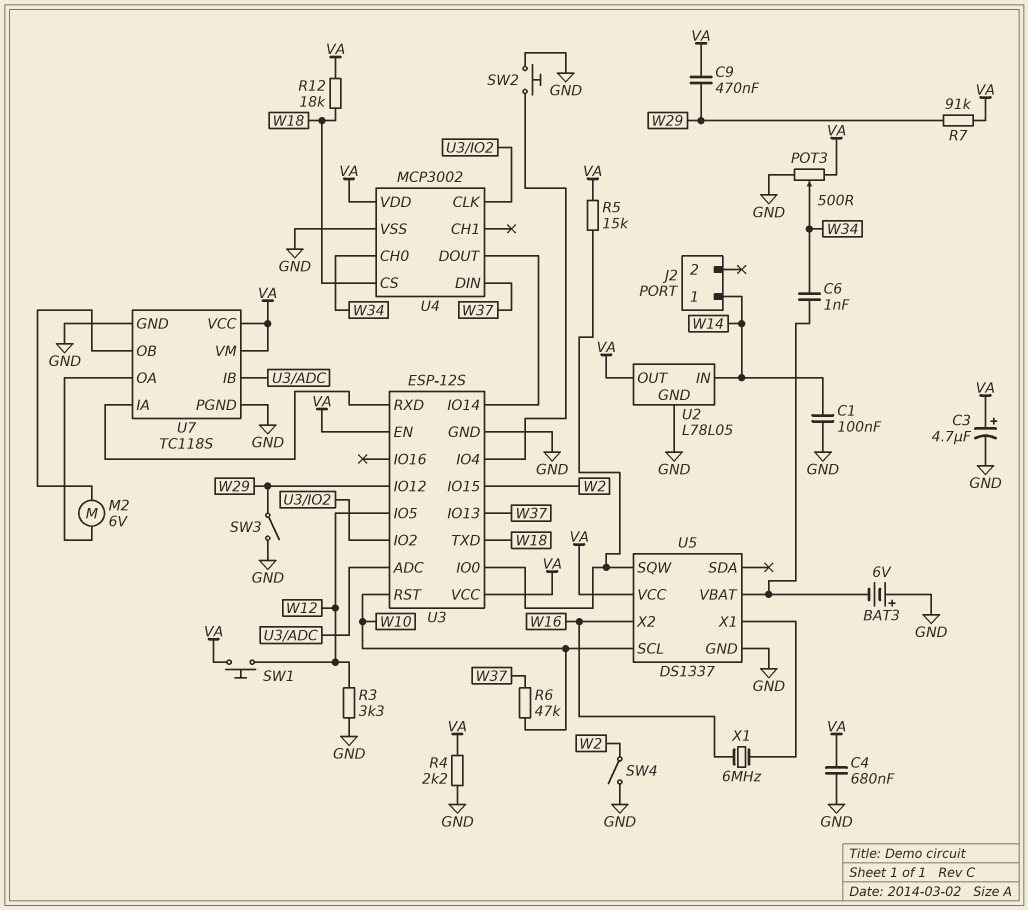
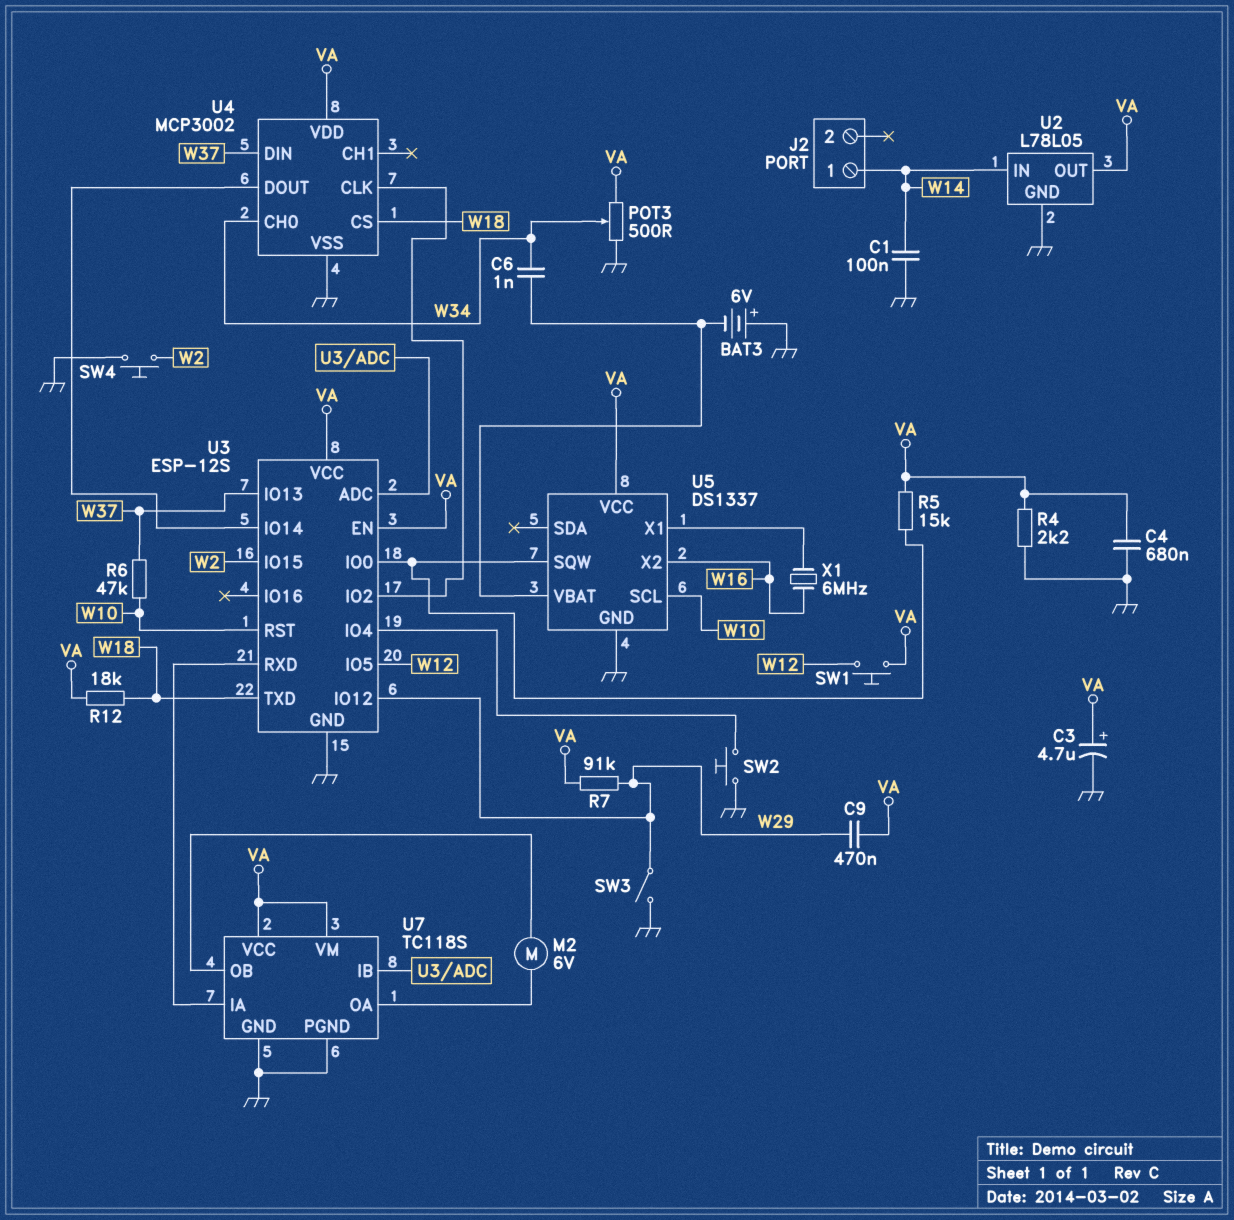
R3: 3.3k (GND, W12) -> none
SW4: switch (GND, W2) -> button (GND, W2)

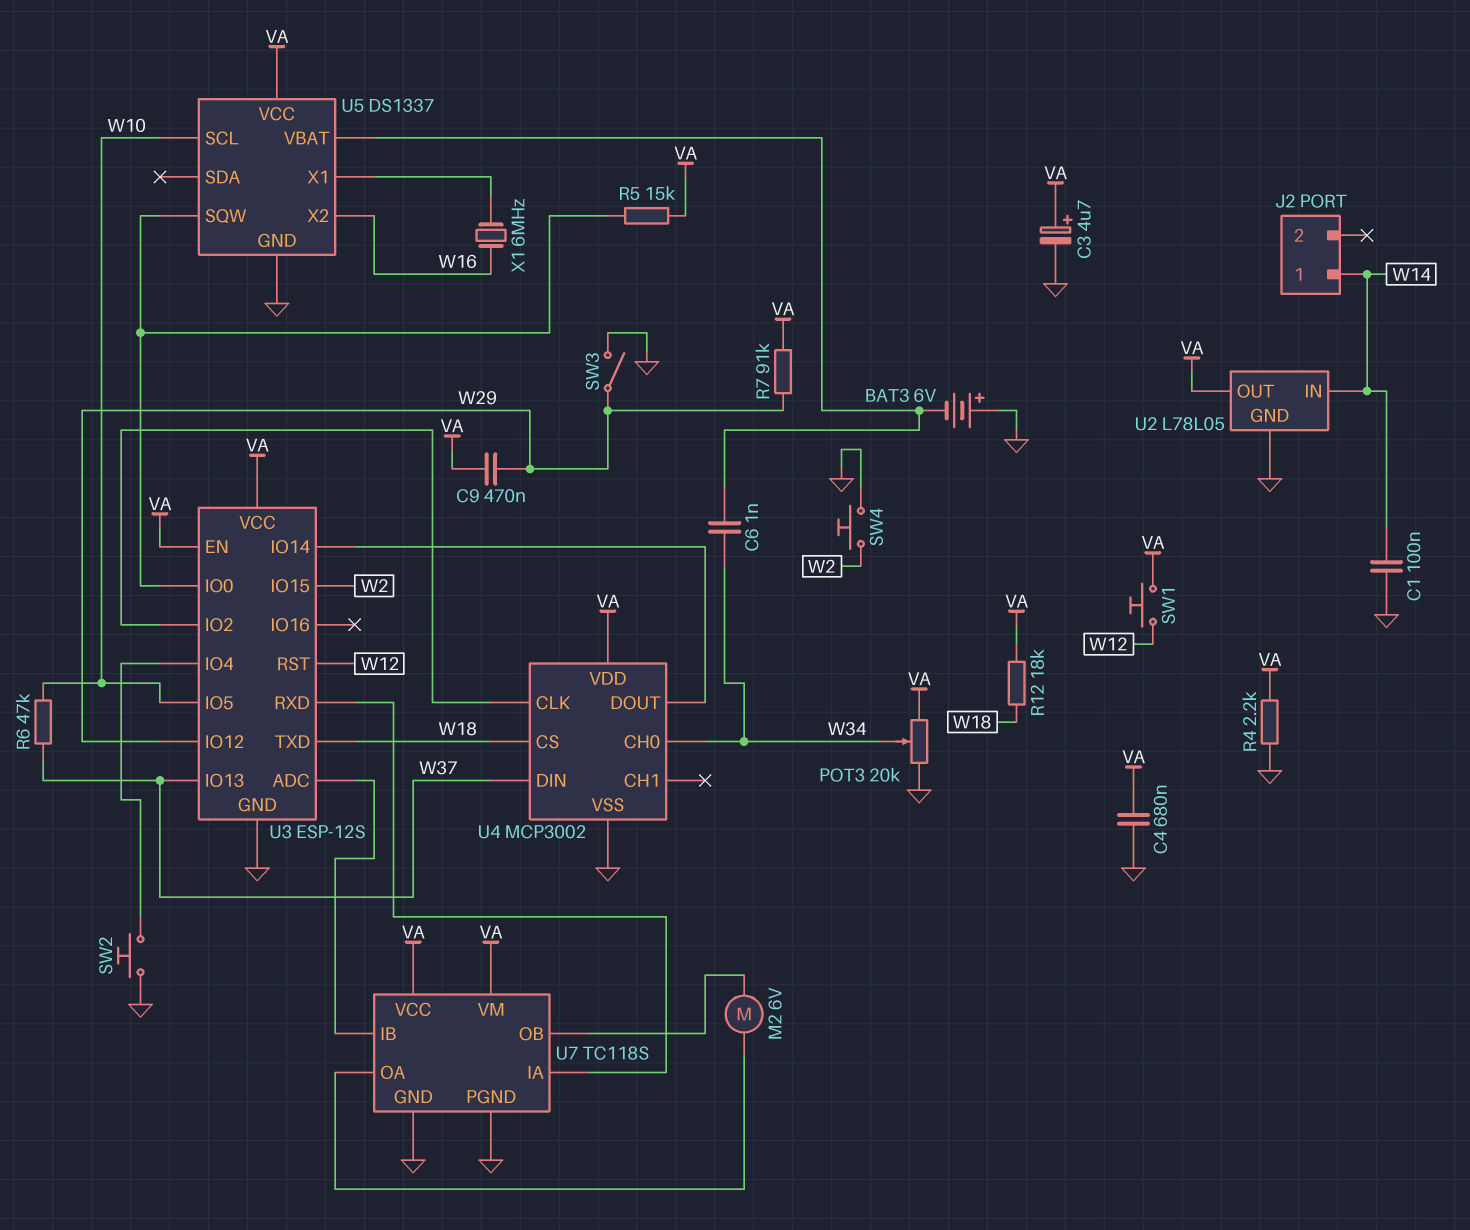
POT3: 500 (GND, VA, wiper W34) -> 20k (GND, VA, wiper W34)
U3 pin IO5: W12 -> W10
U3 pin RST: W10 -> W12

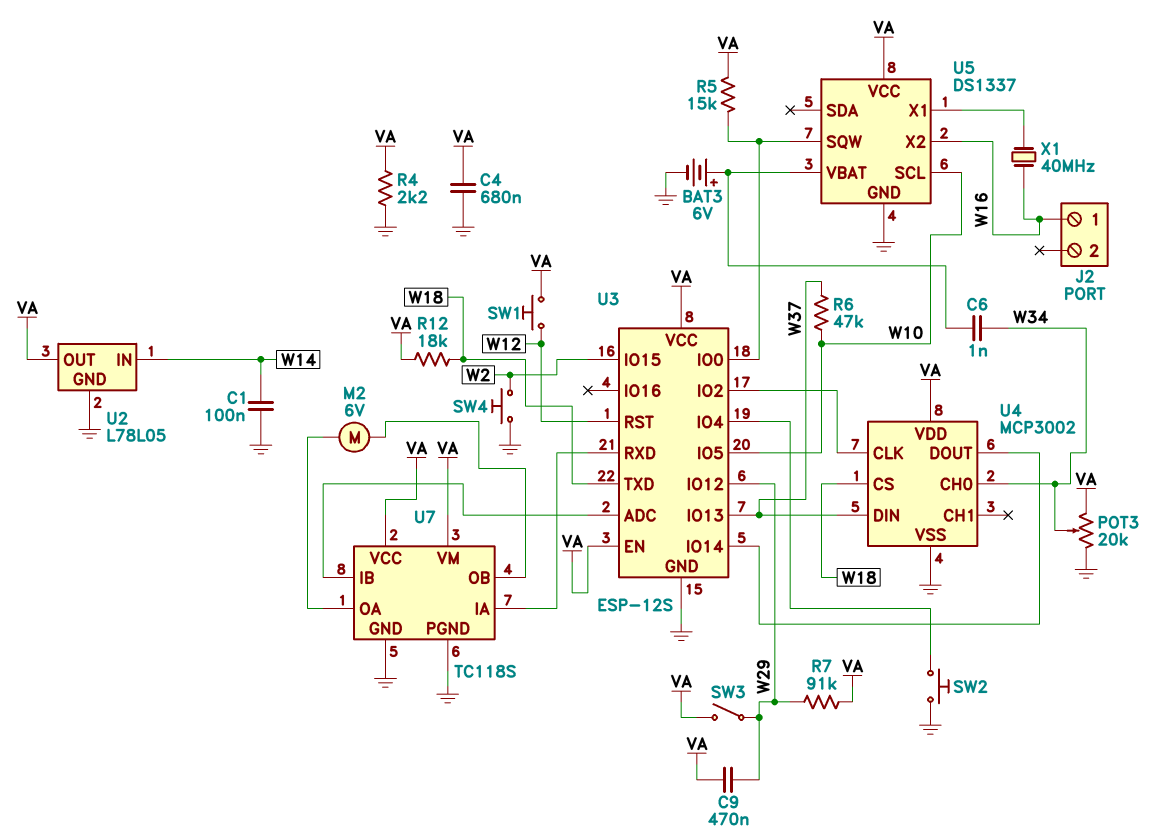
BAT3: 6V (plus GND, minus U5/VBAT) -> 6V (plus U5/VBAT, minus GND)
C3: 4.7uF (plus VA, minus GND) -> none
J2 pin 1: W14 -> W16
SW3: switch (GND, W29) -> switch (VA, W29)
X1: 6MHz (U5/X1, W16) -> 40MHz (U5/X1, W16)

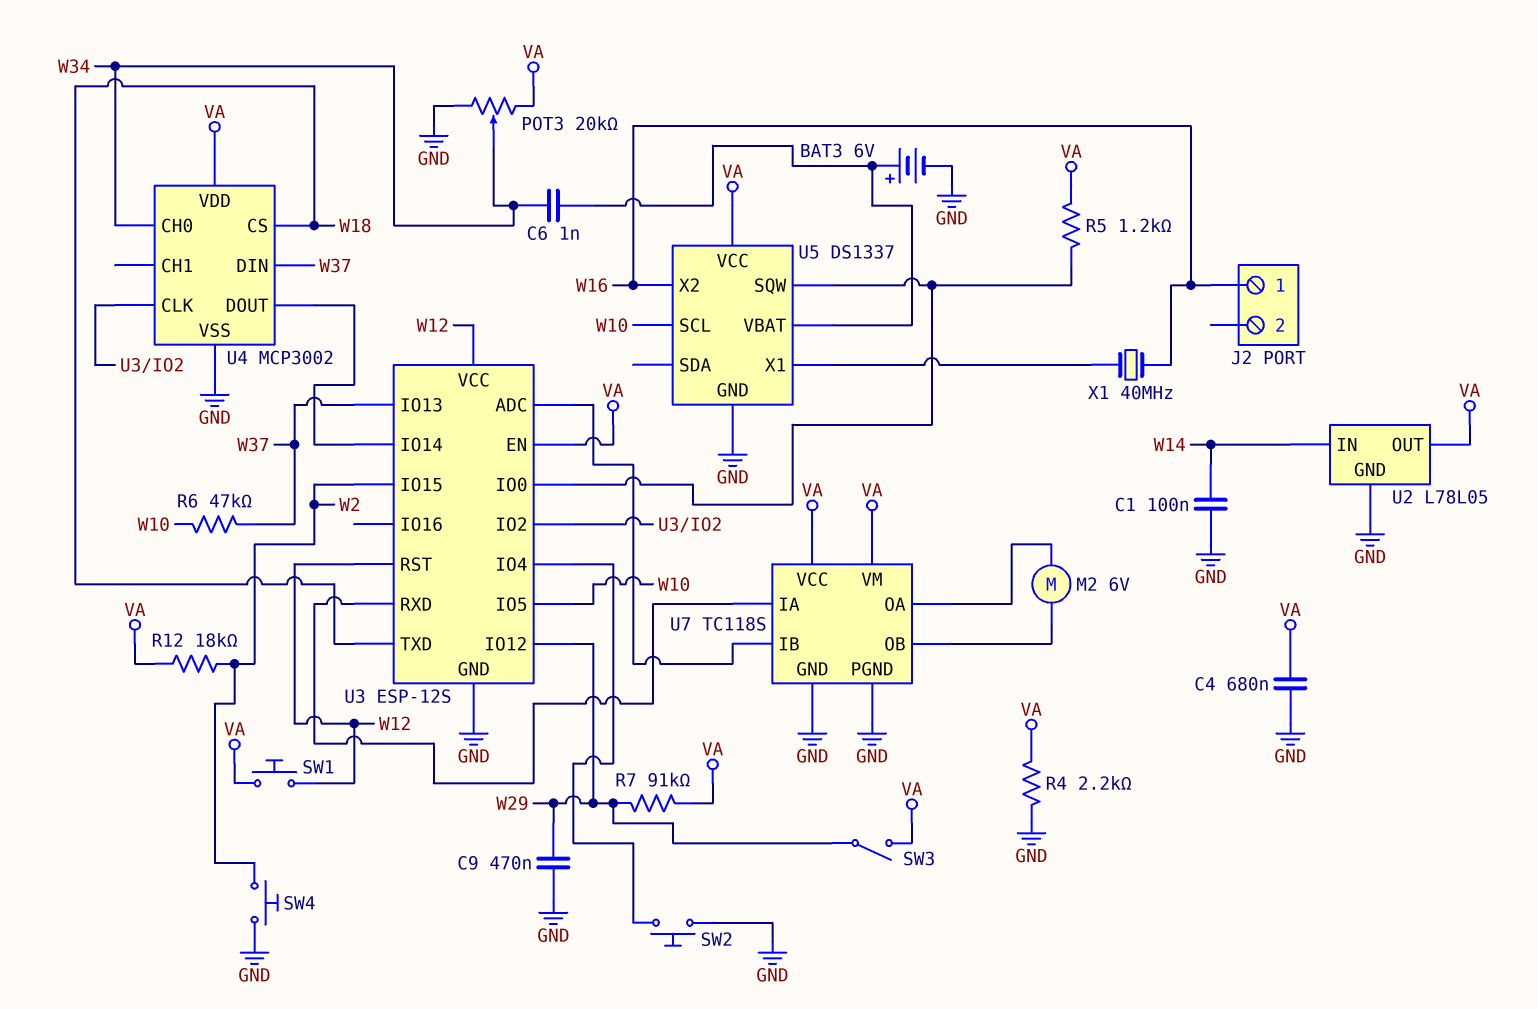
C9: 470nF (VA, W29) -> 470nF (GND, W29)
R5: 15k (U3/IO0, VA) -> 1.2k (U3/IO0, VA)
R12: 18k (VA, W18) -> 18k (VA, W2)
U3 pin VCC: VA -> W12

